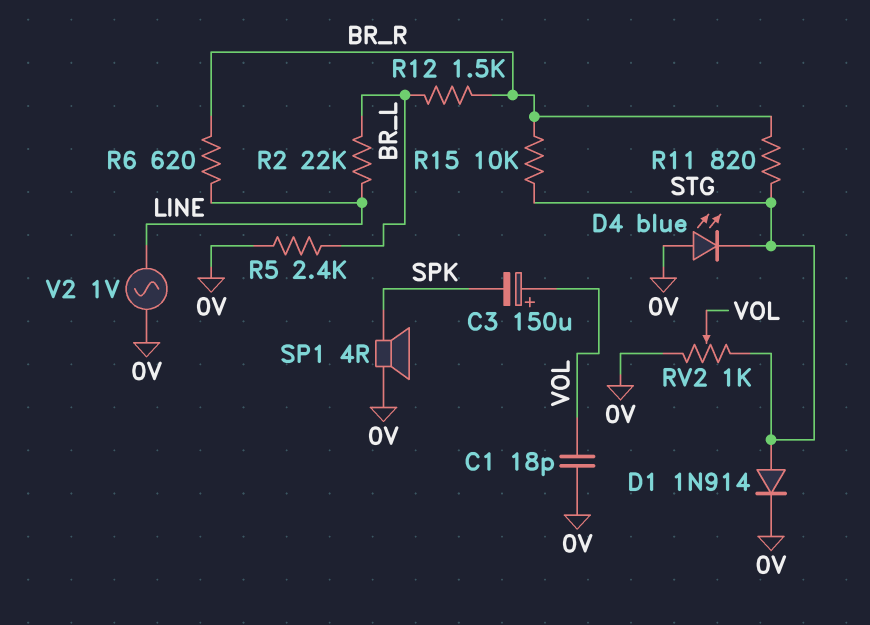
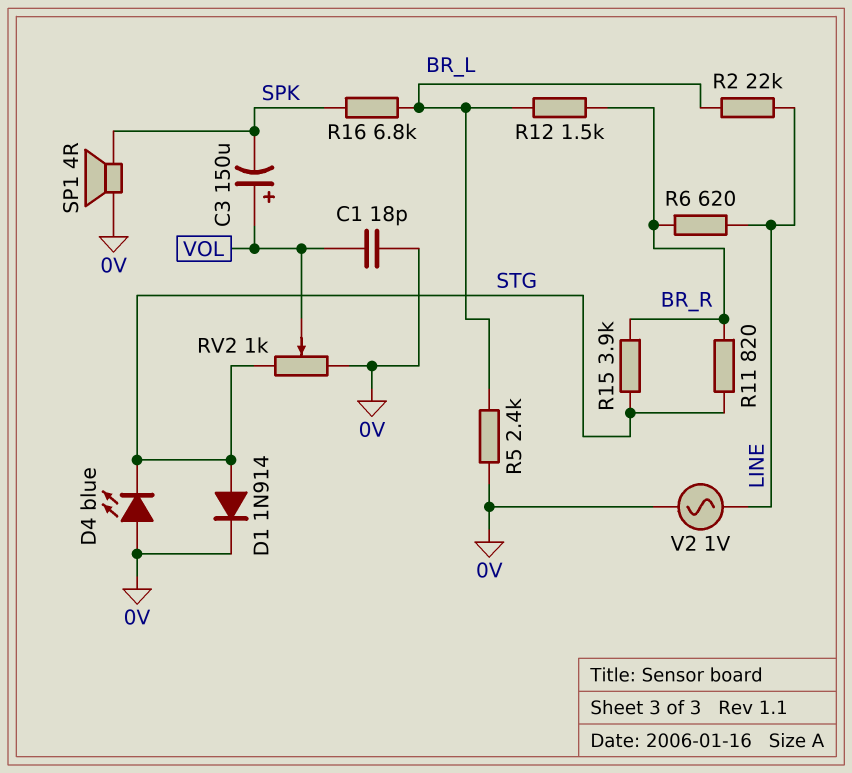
R15: 10k (BR_R, STG) -> 3.9k (BR_R, STG)
R16: none -> 6.8k (BR_L, SPK)

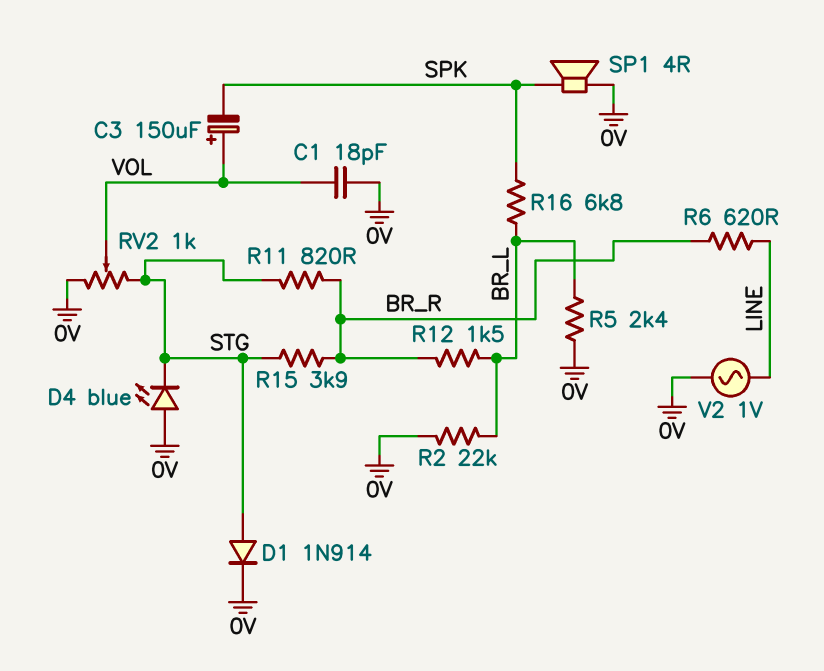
R2: 22k (BR_L, LINE) -> 22k (0V, BR_L)

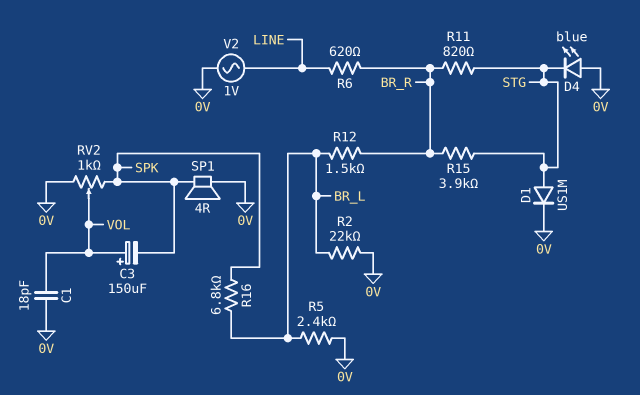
D1: diode 1N914 (A STG, K 0V) -> diode US1M (A STG, K 0V)
RV2: 1k (0V, STG, wiper VOL) -> 1k (0V, SPK, wiper VOL)

